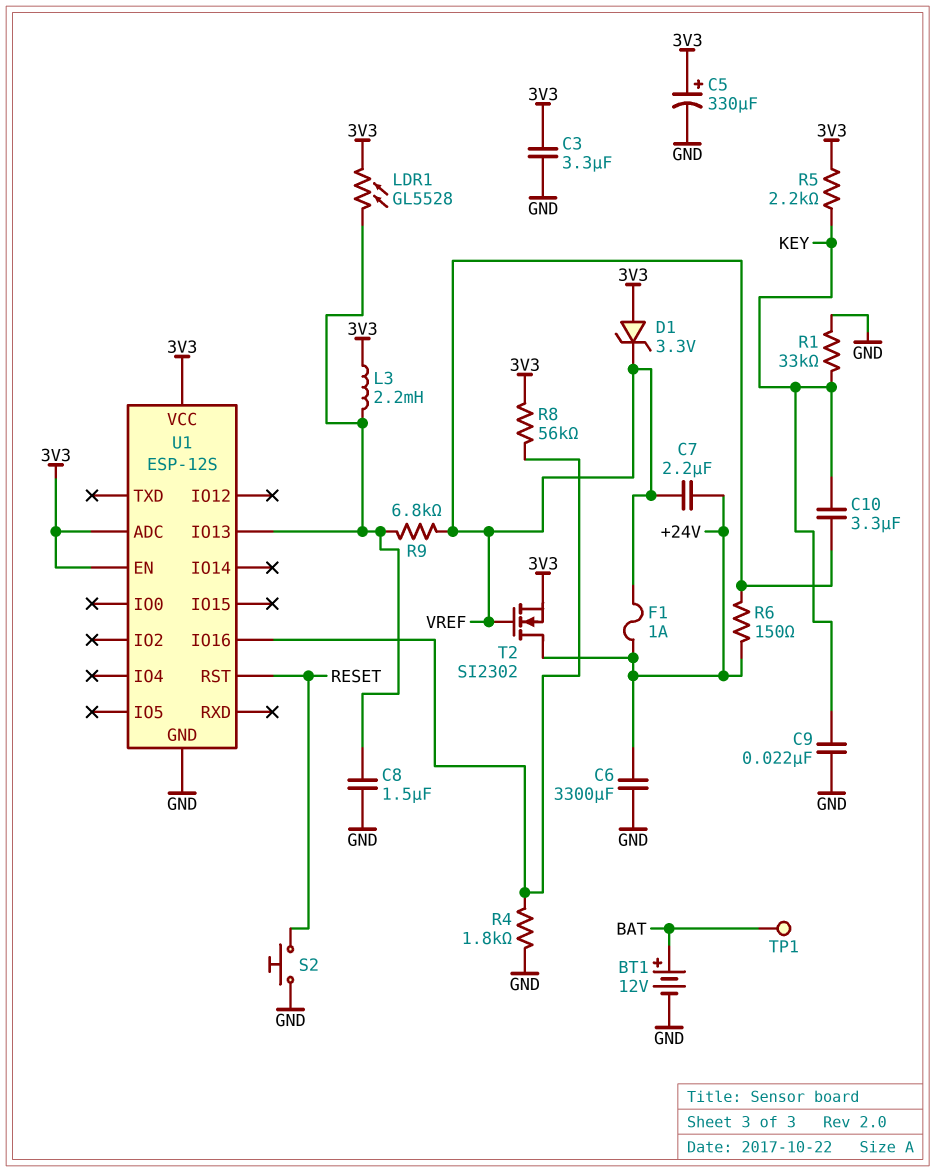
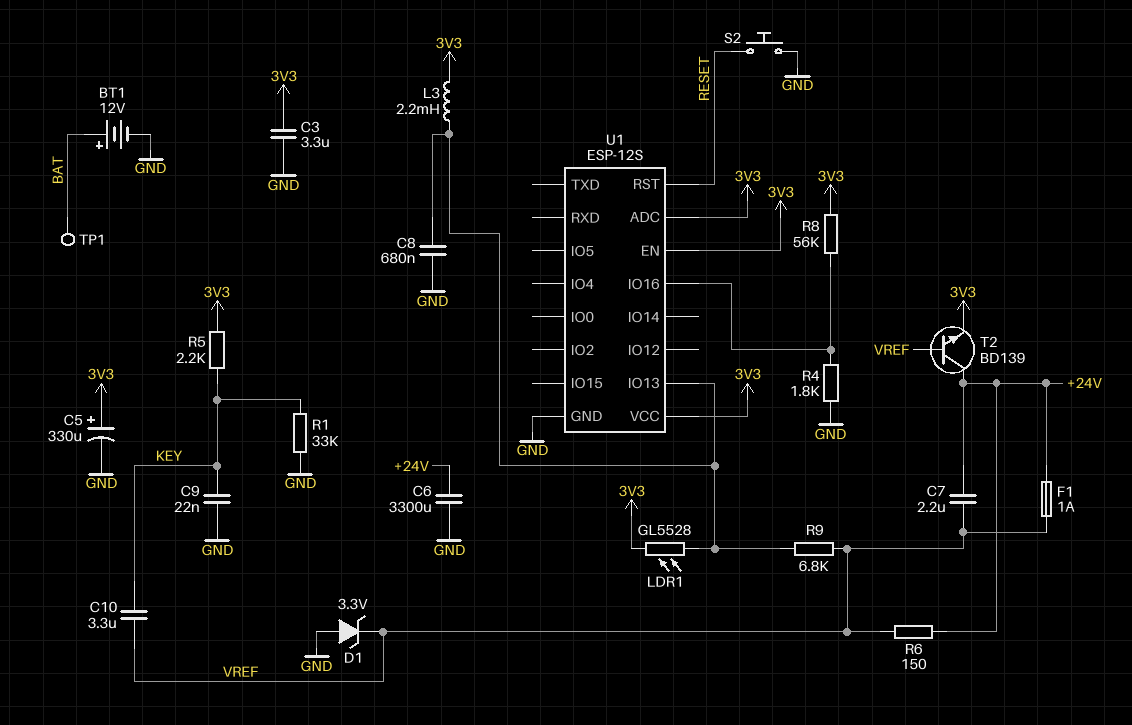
C8: 1.5uF (GND, U1/IO13) -> 680nF (GND, U1/IO13)
D1: zener 3.3V (A 3V3, K VREF) -> zener 3.3V (A GND, K VREF)
T2: NMOS SI2302 (G VREF, D +24V, S 3V3) -> NPN BD139 (B VREF, C +24V, E 3V3)

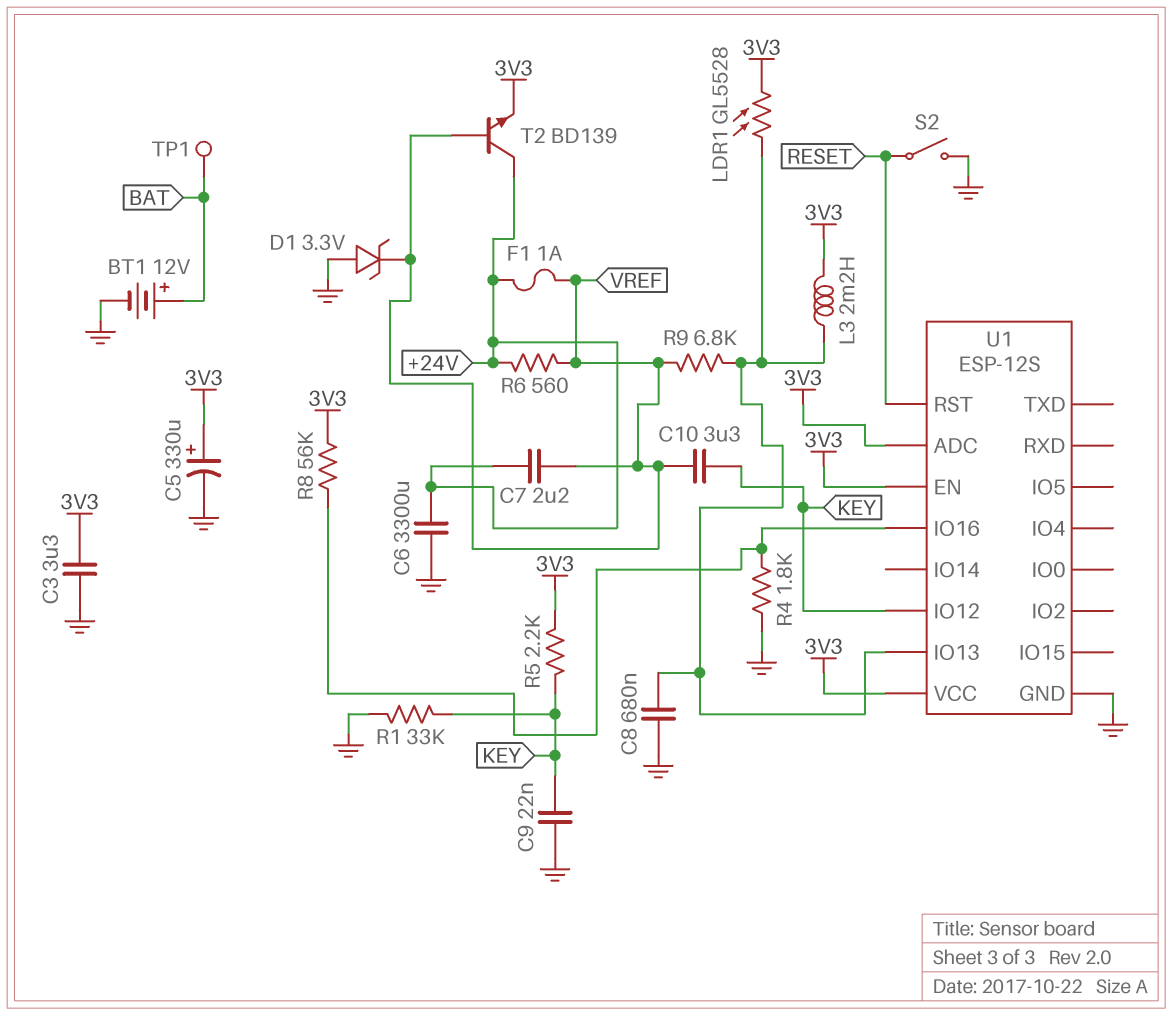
R6: 150 (+24V, VREF) -> 560 (+24V, VREF)
S2: button (GND, RESET) -> switch (GND, RESET)
U1 pin IO12: none -> KEY

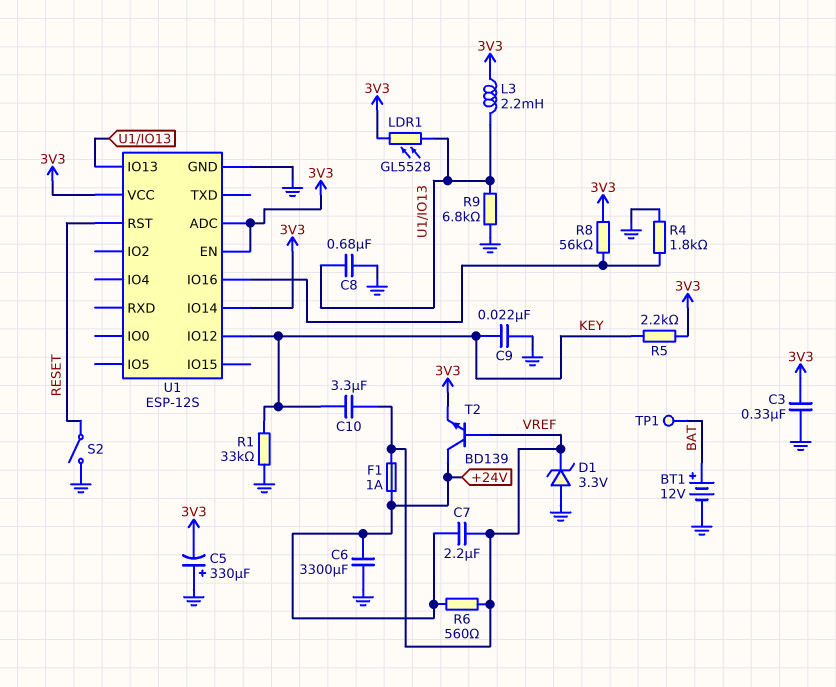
C3: 3.3uF (3V3, GND) -> 330nF (3V3, GND)
C5: 330uF (plus 3V3, minus GND) -> 330uF (plus GND, minus 3V3)
R9: 6.8k (U1/IO13, VREF) -> 6.8k (GND, U1/IO13)
U1 pin IO14: none -> 3V3

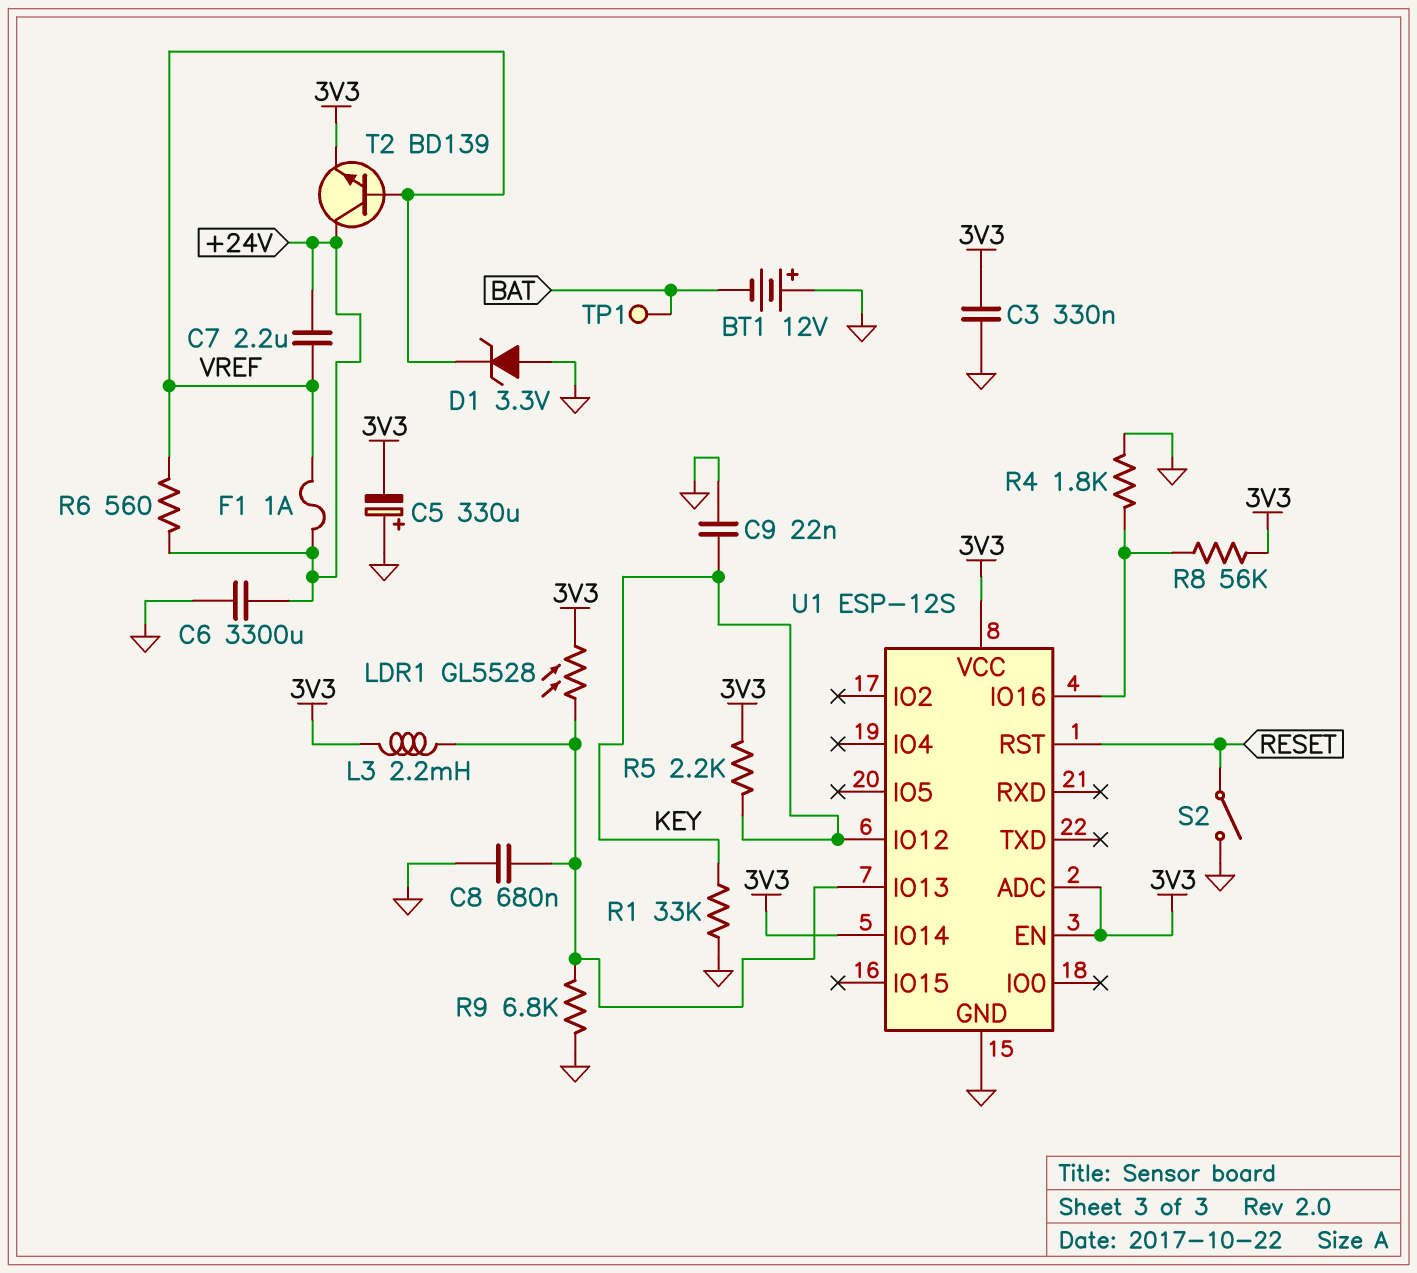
BT1: 12V (plus BAT, minus GND) -> 12V (plus GND, minus BAT)
C10: 3.3uF (KEY, VREF) -> none

